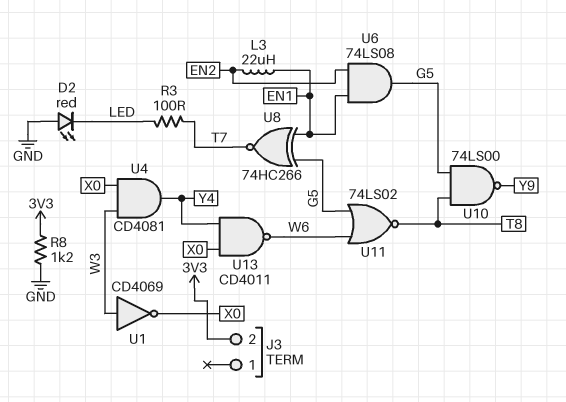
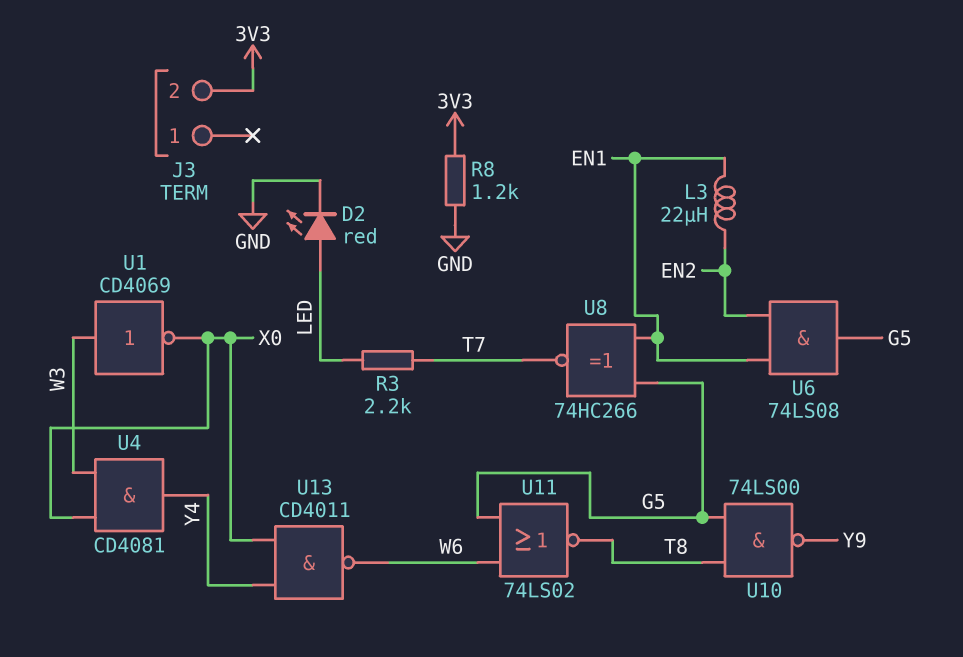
D2: LED red (A GND, K LED) -> LED red (A LED, K GND)
R3: 100 (LED, T7) -> 2.2k (LED, T7)

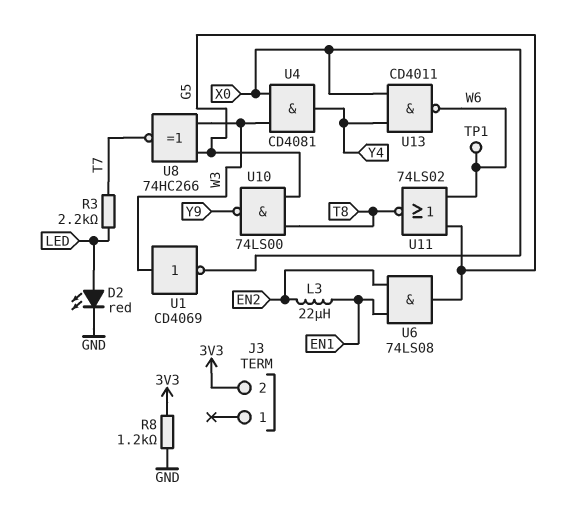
TP1: none -> test point (W6)
U8: XNOR 74HC266 (in EN1, in G5, out T7) -> XNOR 74HC266 (in G5, in W3, out T7)

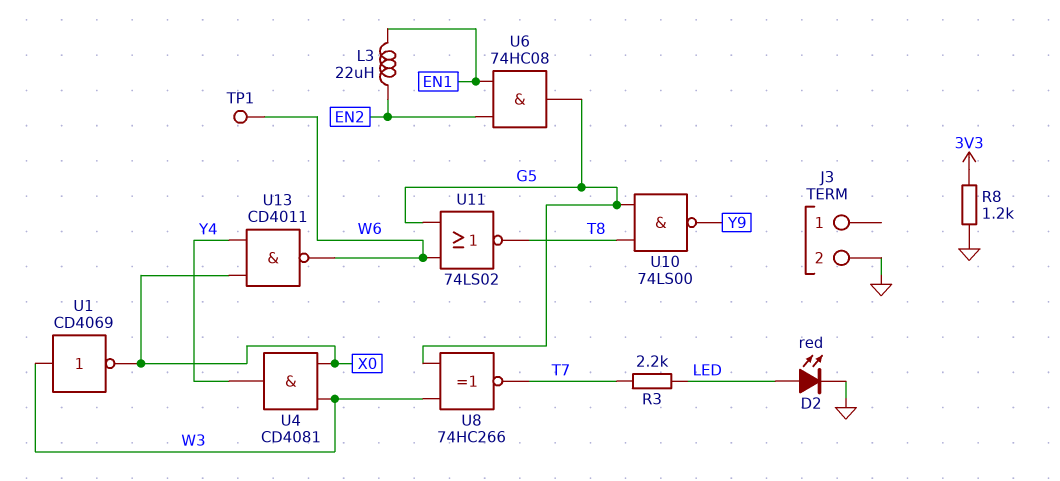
J3 pin 2: 3V3 -> GND
U6: AND 74LS08 (in EN1, in EN2, out G5) -> AND 74HC08 (in EN1, in EN2, out G5)

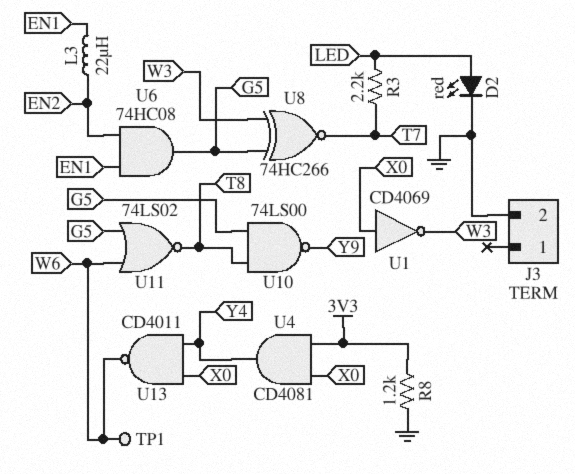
U1: NOT CD4069 (in W3, out X0) -> NOT CD4069 (in X0, out W3)
U4: AND CD4081 (in W3, in X0, out Y4) -> AND CD4081 (in 3V3, in X0, out Y4)

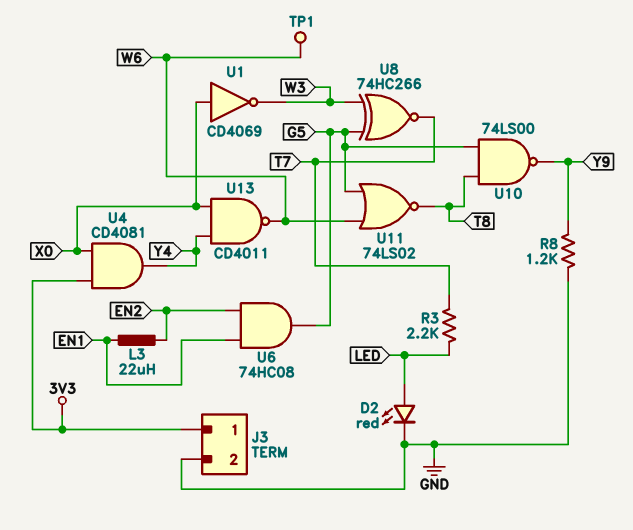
J3 pin 1: none -> 3V3
R8: 1.2k (3V3, GND) -> 1.2k (GND, Y9)

